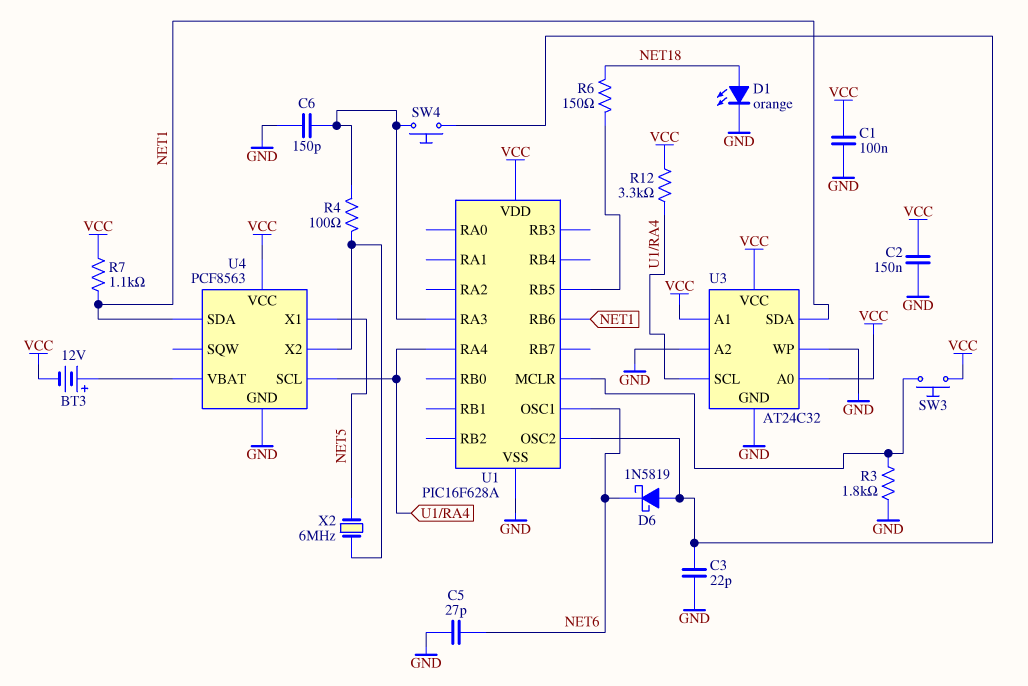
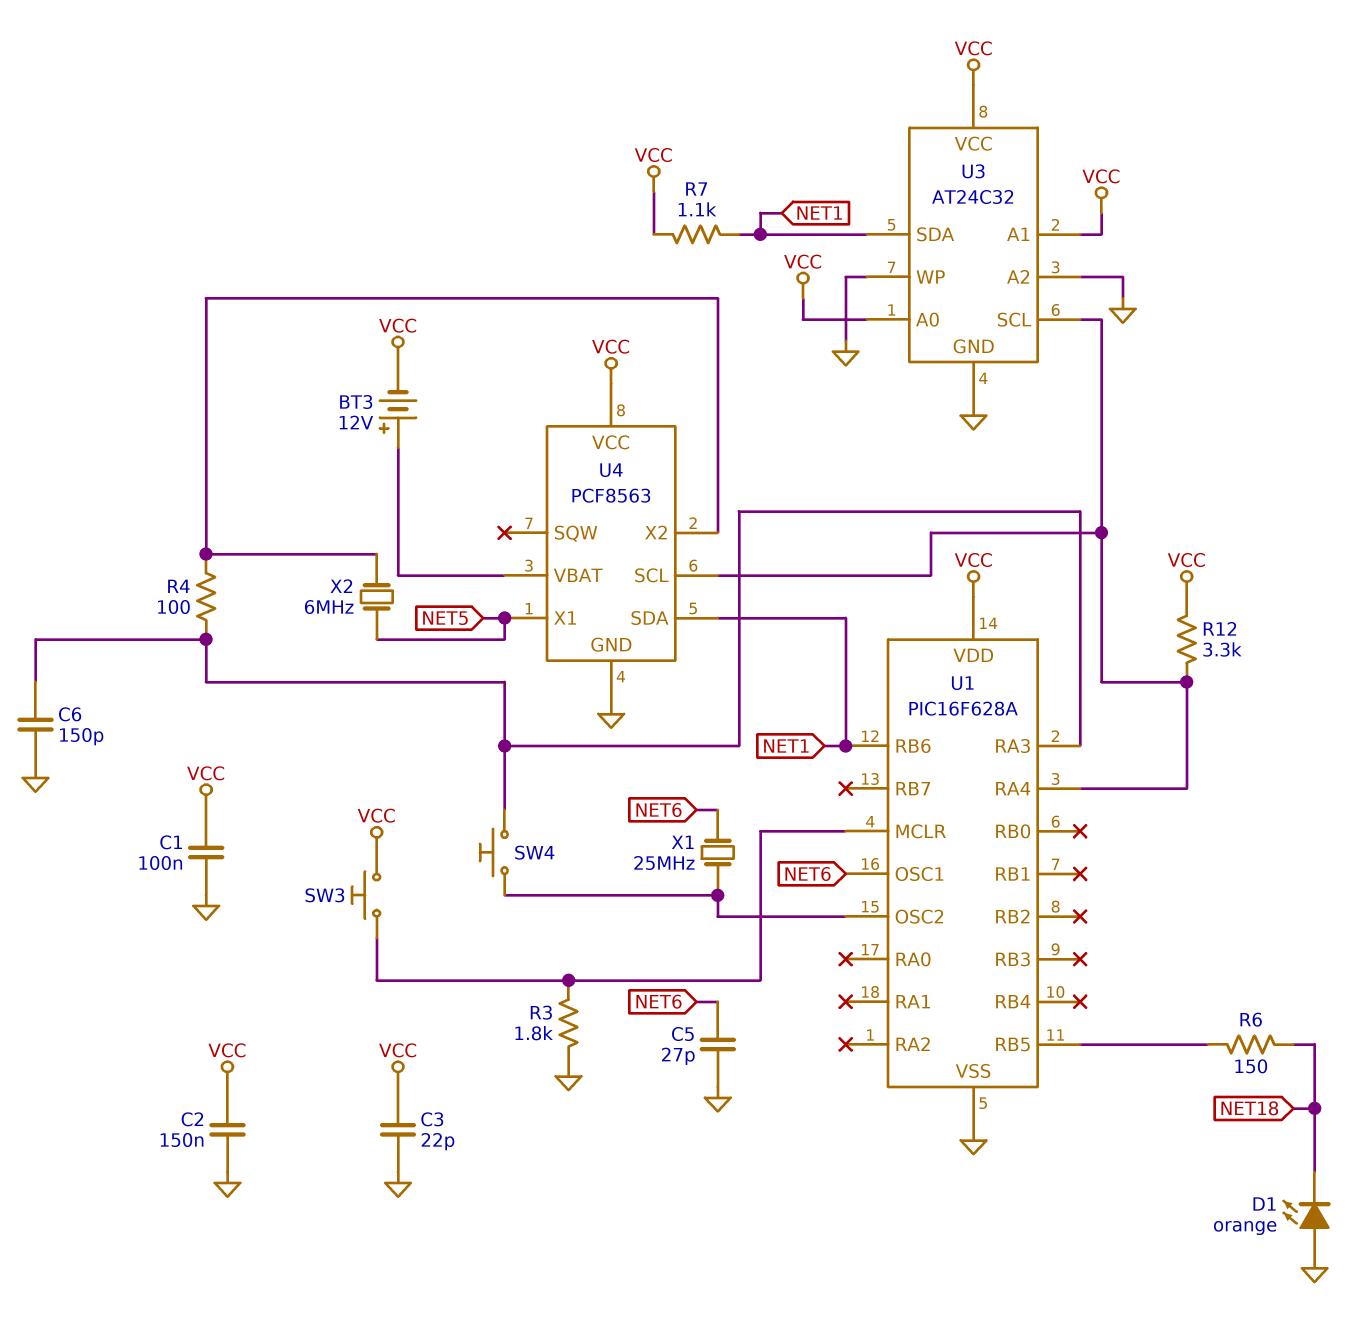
C3: 22pF (GND, U1/OSC2) -> 22pF (GND, VCC)
D1: LED orange (A NET18, K GND) -> LED orange (A GND, K NET18)
D6: schottky 1N5819 (A U1/OSC2, K NET6) -> none
X1: none -> 25MHz (NET6, U1/OSC2)

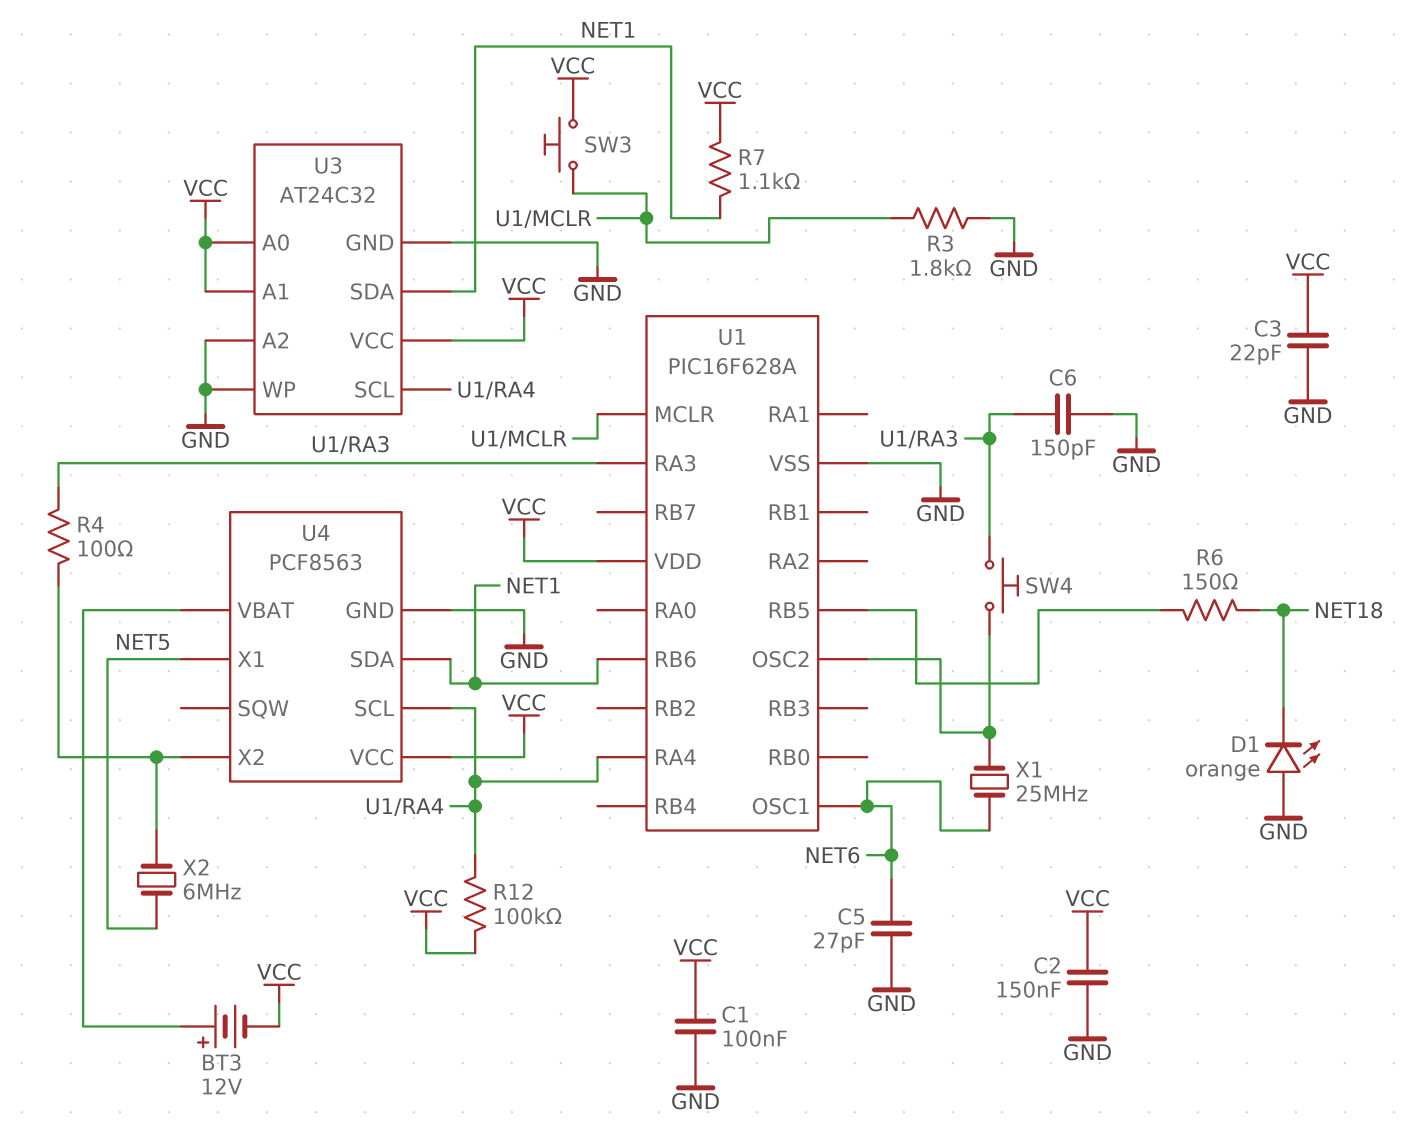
R12: 3.3k (U1/RA4, VCC) -> 100k (U1/RA4, VCC)

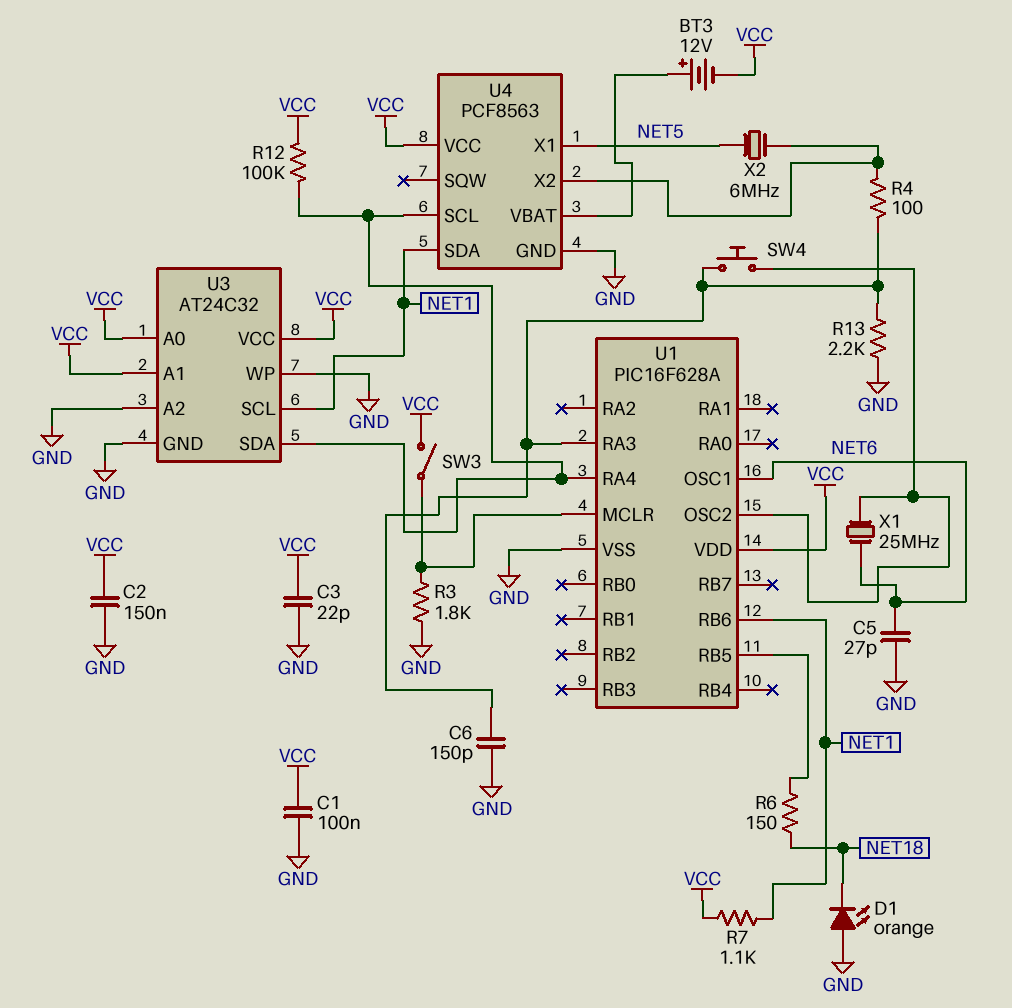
R13: none -> 2.2k (GND, U1/RA3)
SW3: button (U1/MCLR, VCC) -> switch (U1/MCLR, VCC)
U3 pin SCL: U1/RA4 -> NET1
U3 pin SDA: NET1 -> U1/RA4

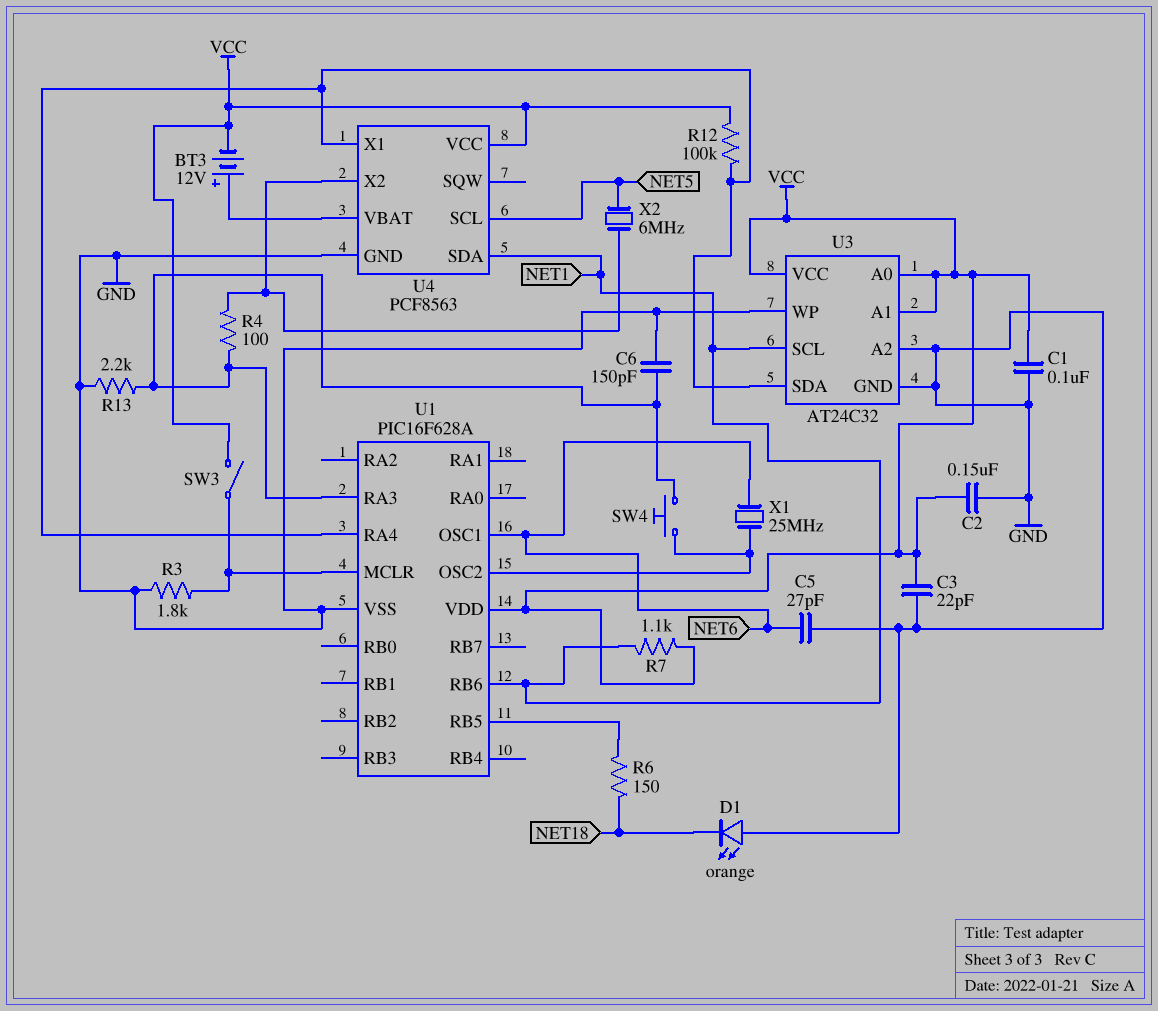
U4 pin SCL: U1/RA4 -> NET5
U4 pin X1: NET5 -> U1/RA4

